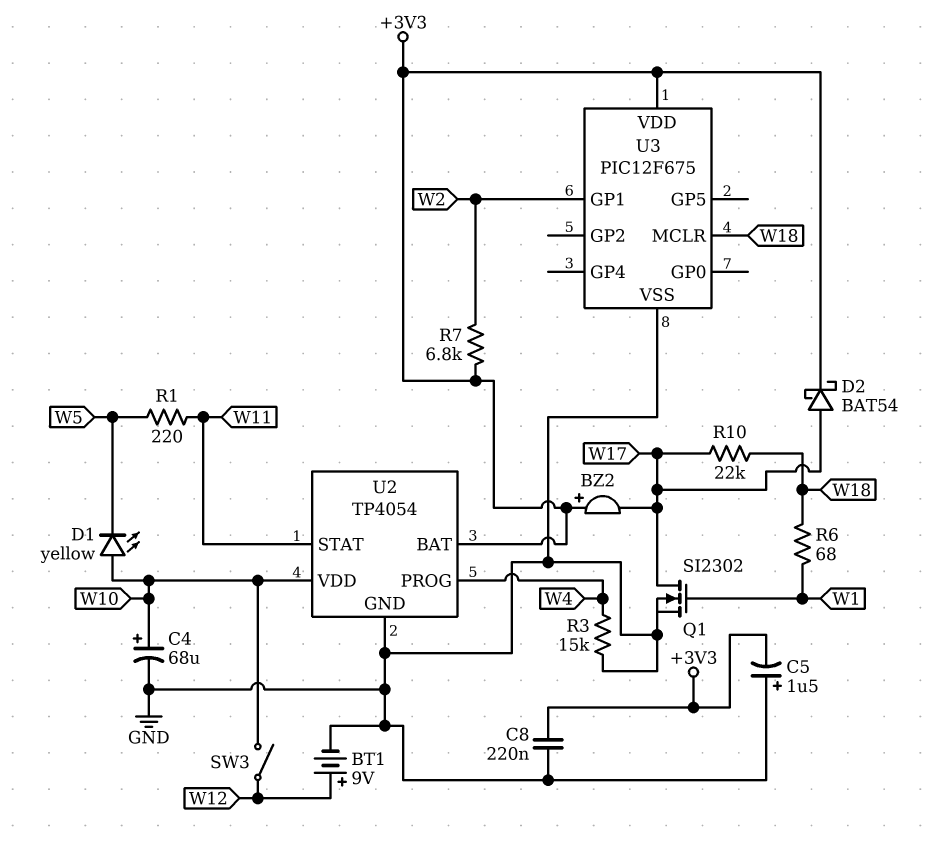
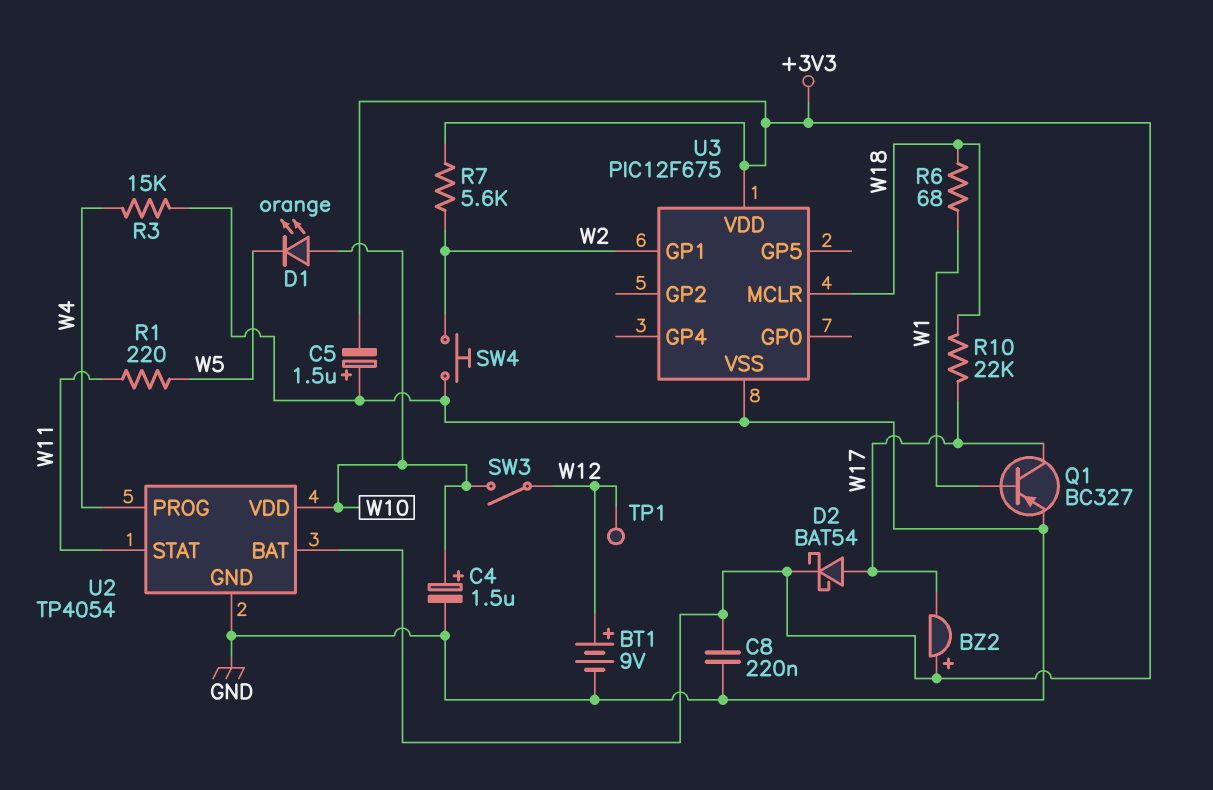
C4: 68uF (plus W10, minus GND) -> 1.5uF (plus W10, minus GND)
D1: LED yellow (A W10, K W5) -> LED orange (A W10, K W5)
Q1: NMOS SI2302 (G W1, D W17, S GND) -> PNP BC327 (B W1, C W17, E GND)
R7: 6.8k (+3V3, W2) -> 5.6k (+3V3, W2)
SW4: none -> button (GND, W2)
TP1: none -> test point (W12)

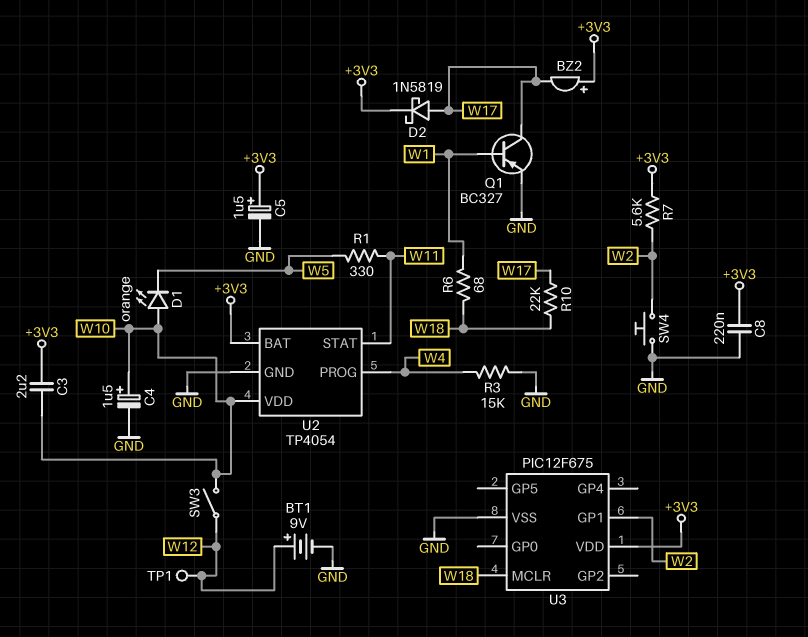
C3: none -> 2.2uF (+3V3, W10)
C5: 1.5uF (plus GND, minus +3V3) -> 1.5uF (plus +3V3, minus GND)
D2: schottky BAT54 (A W17, K +3V3) -> schottky 1N5819 (A W17, K +3V3)
R1: 220 (W5, W11) -> 330 (W5, W11)

